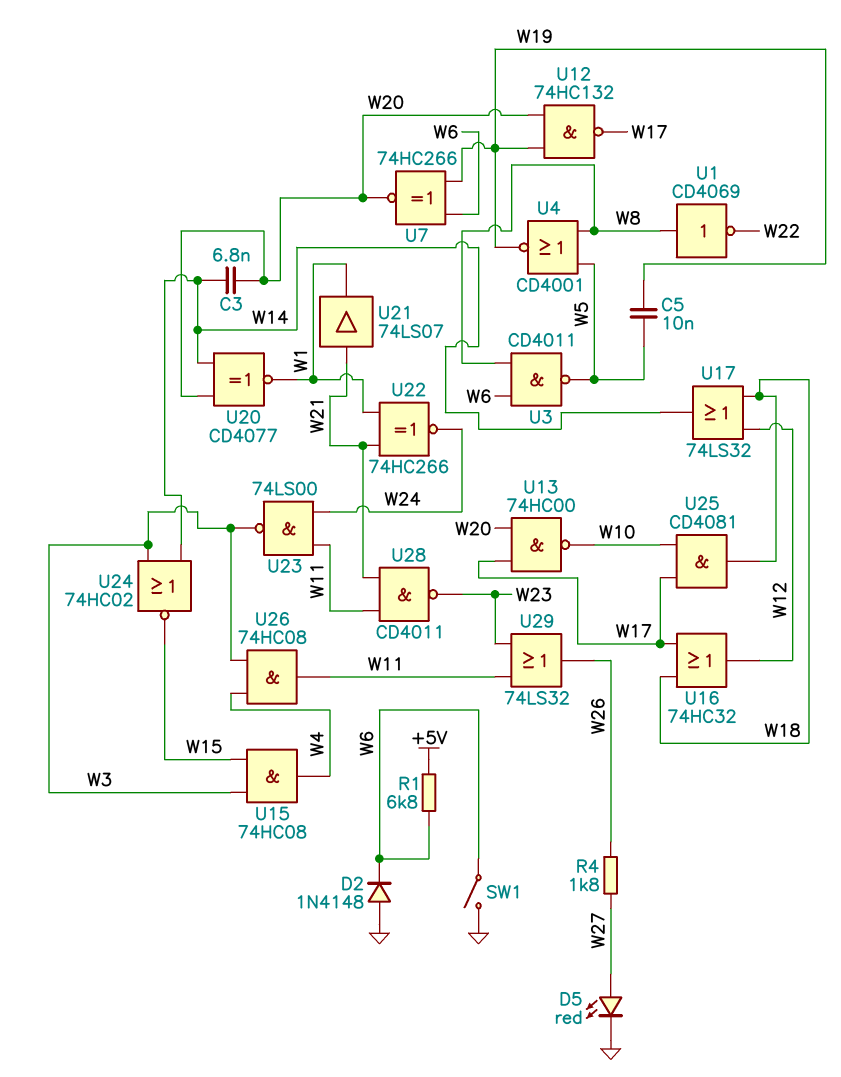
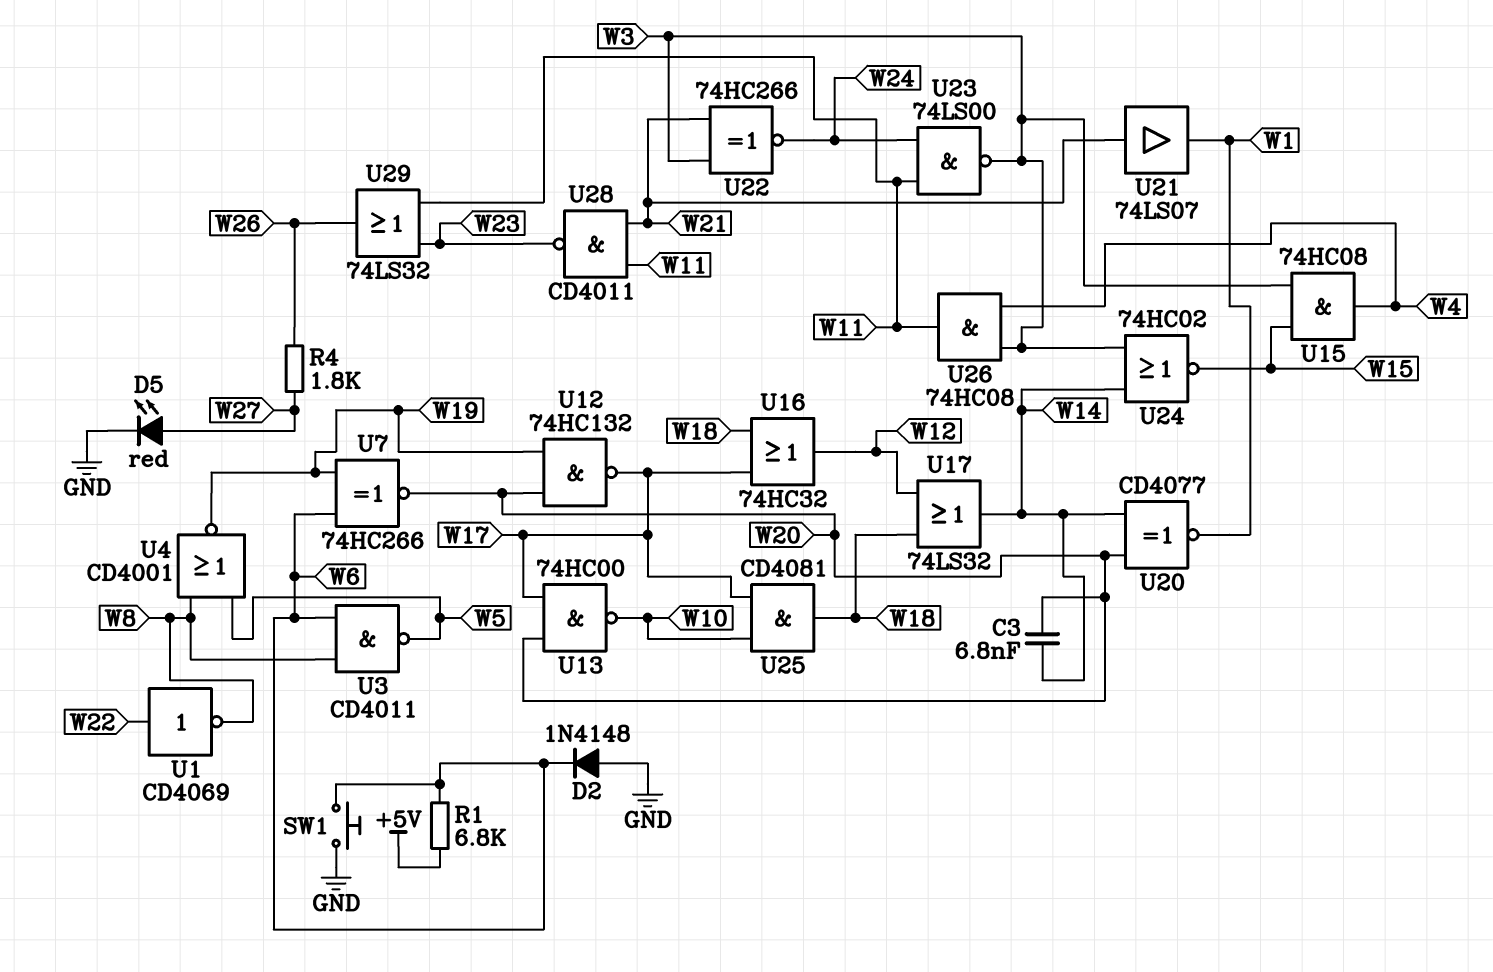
C5: 10nF (W5, W19) -> none
SW1: switch (GND, W6) -> button (GND, W6)
U1: NOT CD4069 (in W8, out W22) -> NOT CD4069 (in W22, out W8)
U22: XNOR 74HC266 (in W1, in W21, out W24) -> XNOR 74HC266 (in W3, in W21, out W24)

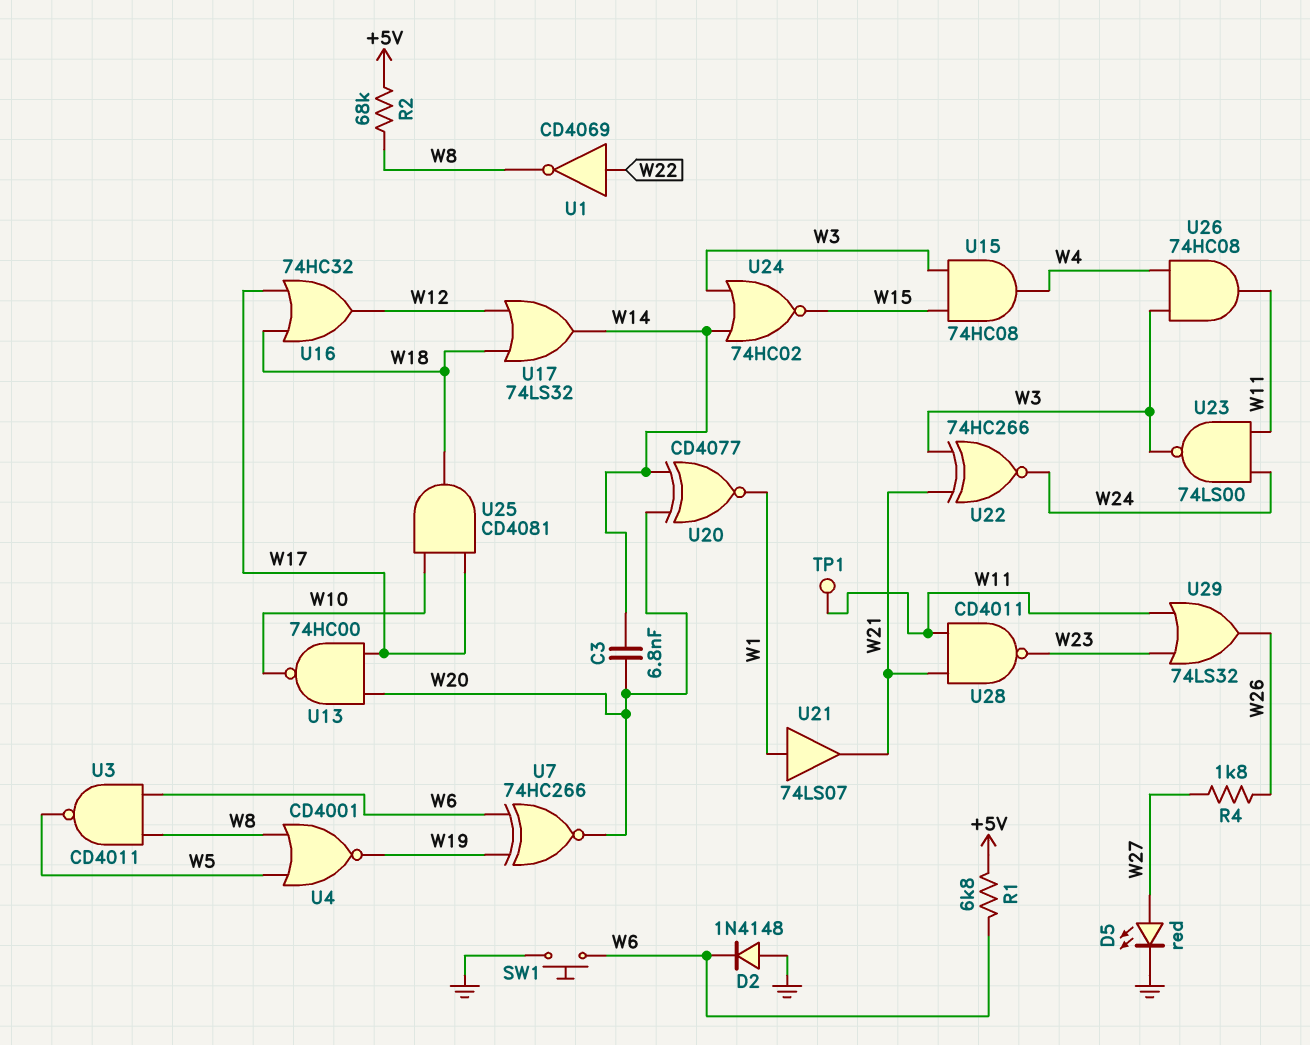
R2: none -> 68k (+5V, W8)
TP1: none -> test point (W11)
U12: NAND 74HC132 (in W19, in W20, out W17) -> none
U21: buffer 74LS07 (in W21, out W1) -> buffer 74LS07 (in W1, out W21)

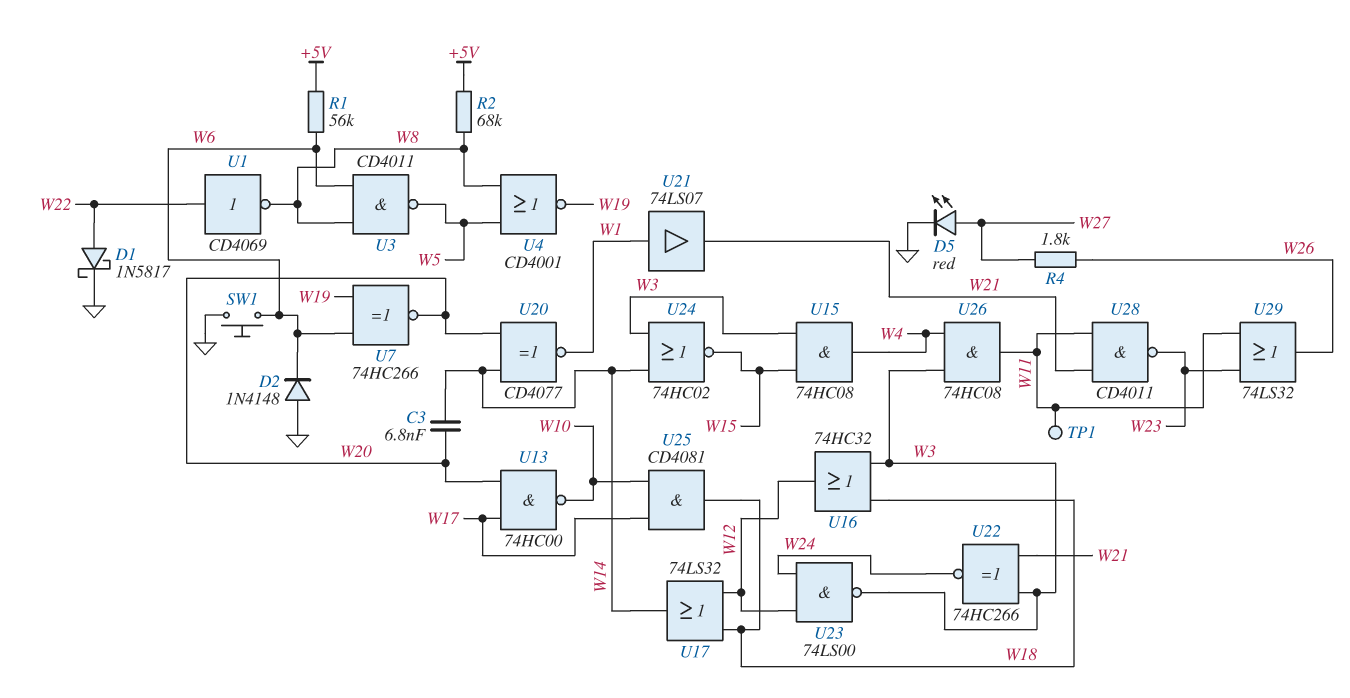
D1: none -> schottky 1N5817 (A W22, K GND)
R1: 6.8k (+5V, W6) -> 56k (+5V, W6)
U16: OR 74HC32 (in W17, in W18, out W12) -> OR 74HC32 (in W3, in W18, out W12)
U23: NAND 74LS00 (in W11, in W24, out W3) -> NAND 74LS00 (in W12, in W24, out W3)

